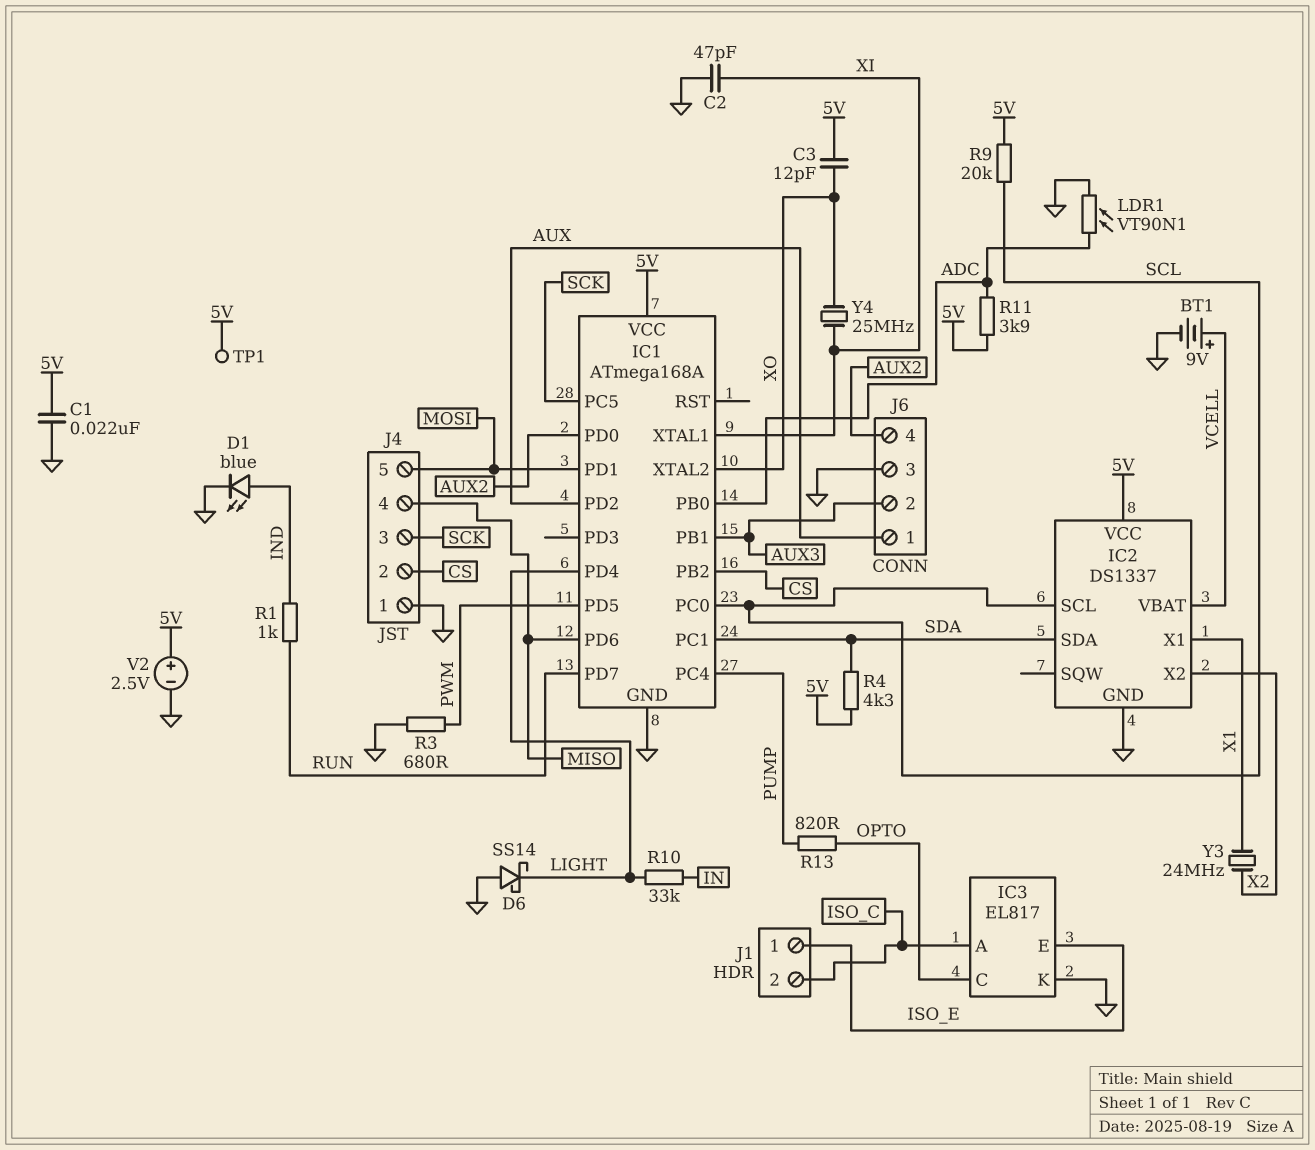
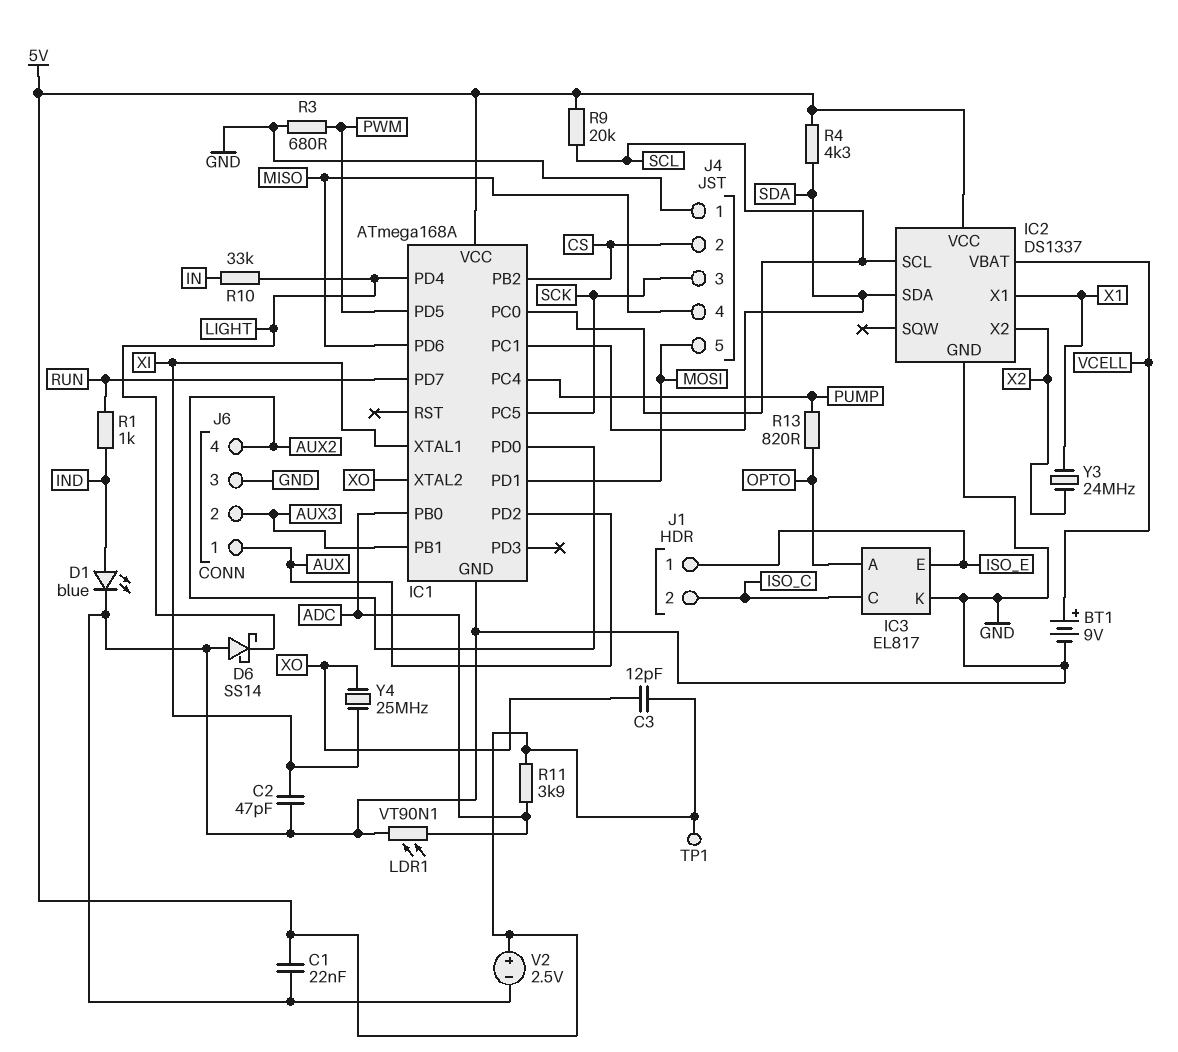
IC3 pin A: ISO_C -> OPTO
IC3 pin C: OPTO -> ISO_C

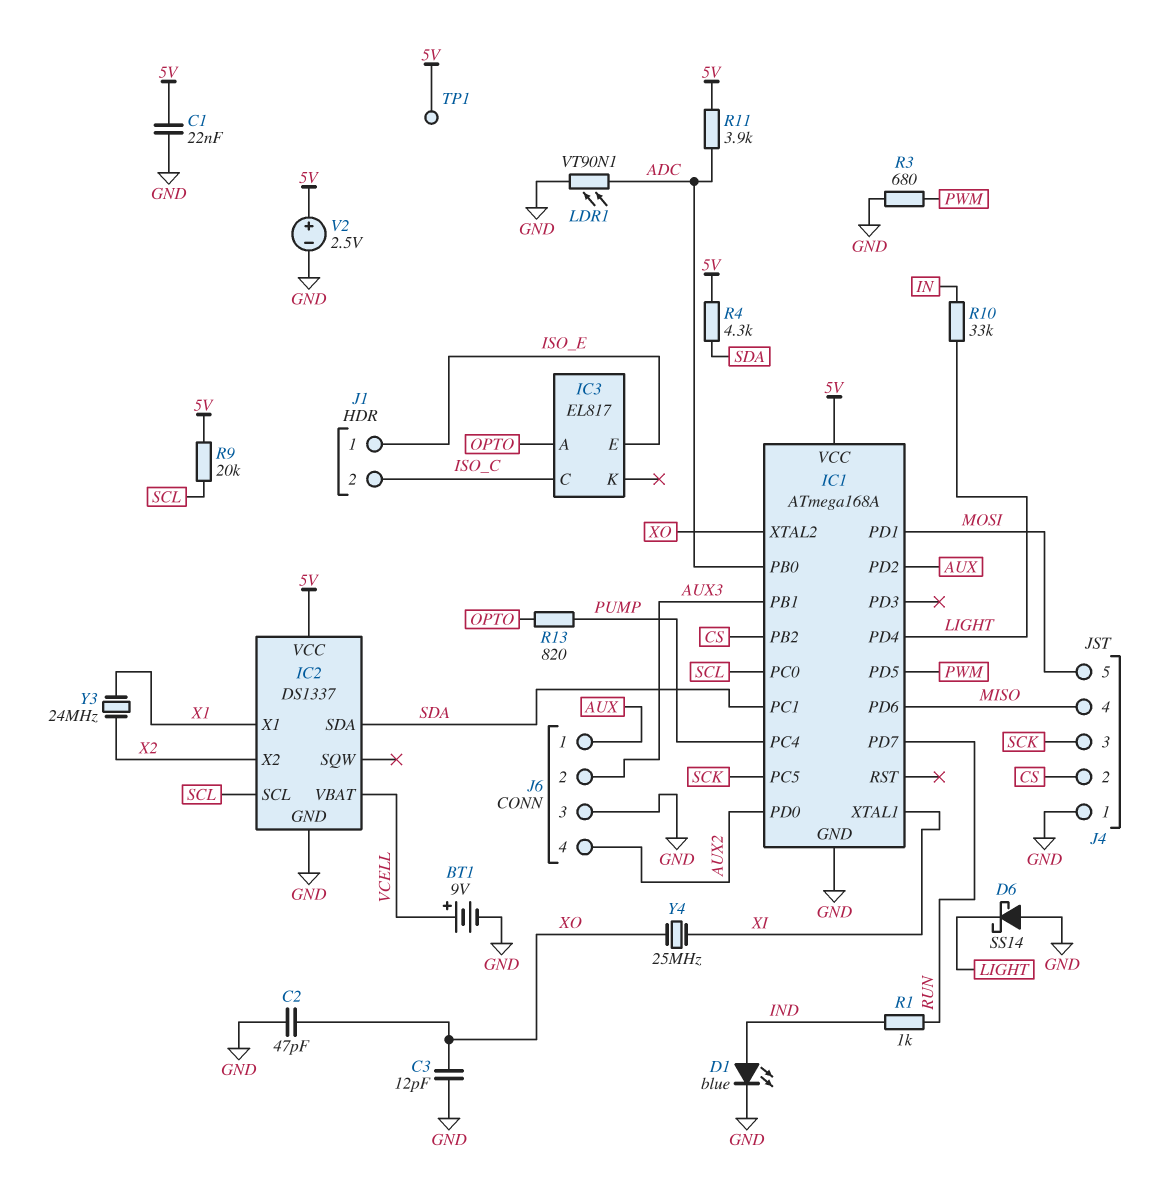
C2: 47pF (GND, XI) -> 47pF (GND, XO)
C3: 12pF (5V, XO) -> 12pF (GND, XO)
IC3 pin K: GND -> none

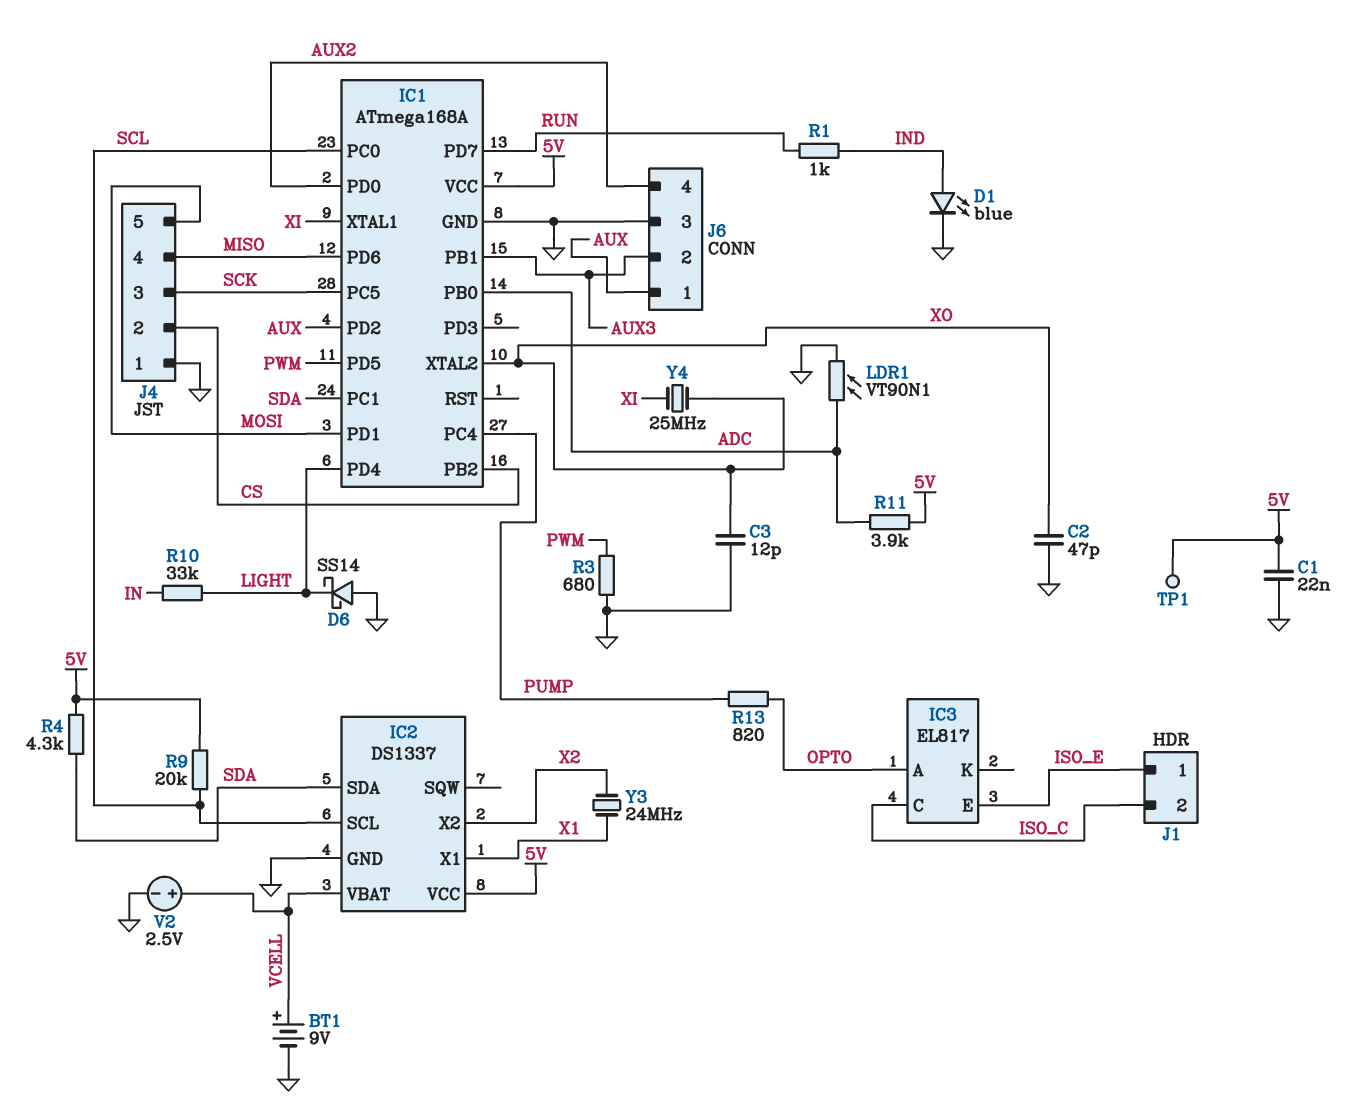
V2: 2.5V (plus 5V, minus GND) -> 2.5V (plus VCELL, minus GND)

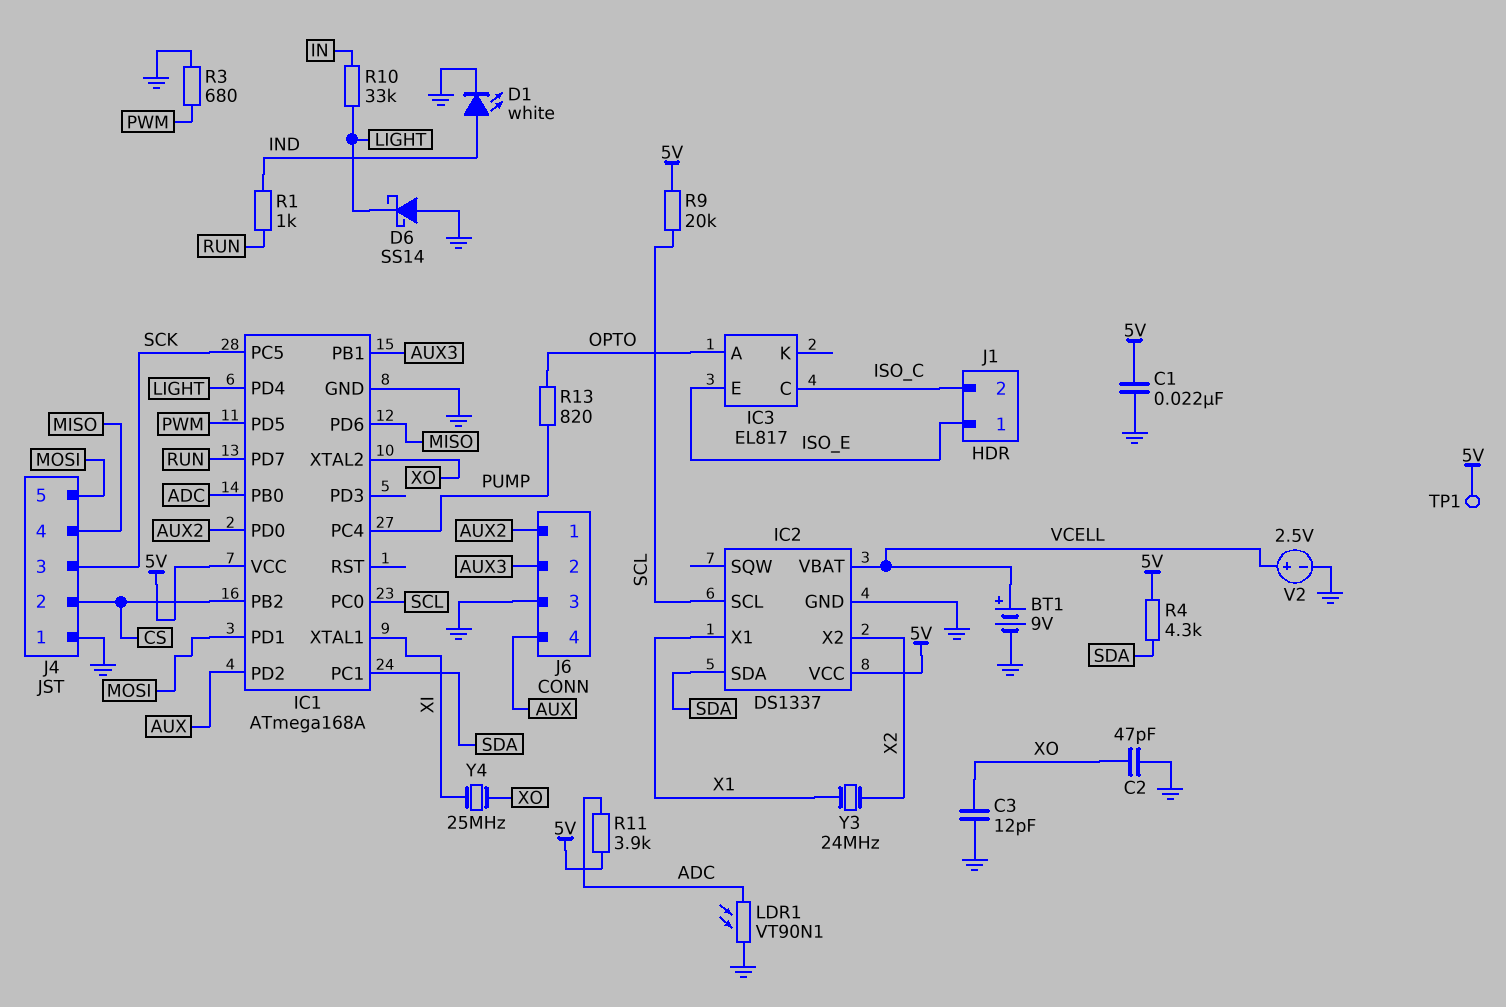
D1: LED blue (A IND, K GND) -> LED white (A IND, K GND)
J6 pin 1: AUX -> AUX2
J6 pin 4: AUX2 -> AUX

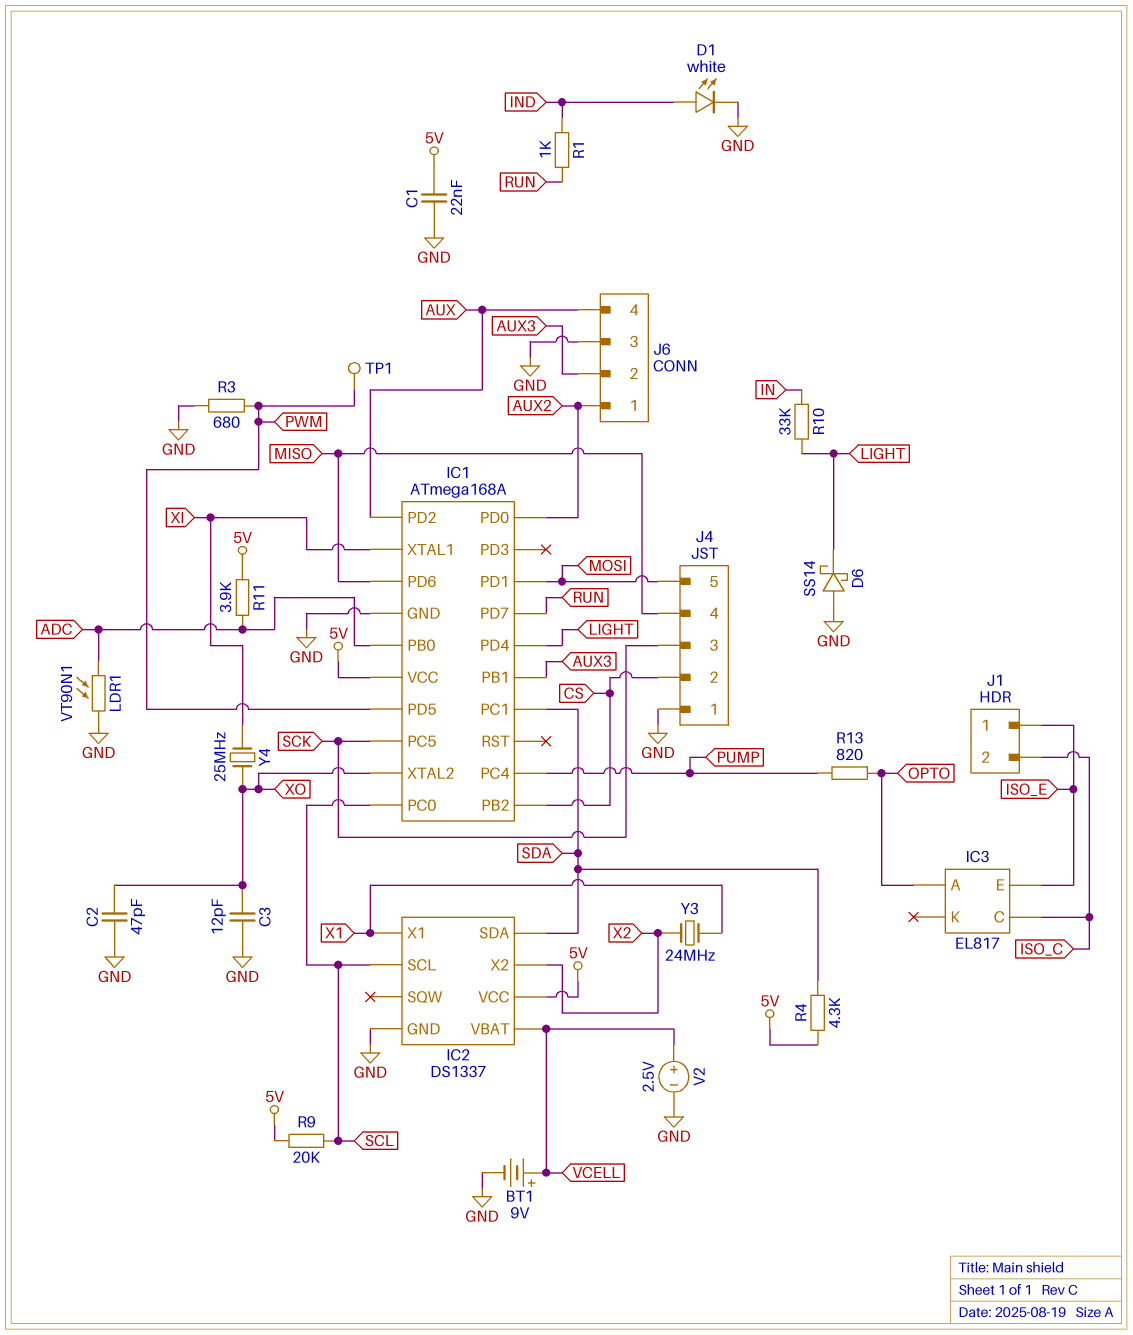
TP1: test point (5V) -> test point (PWM)

